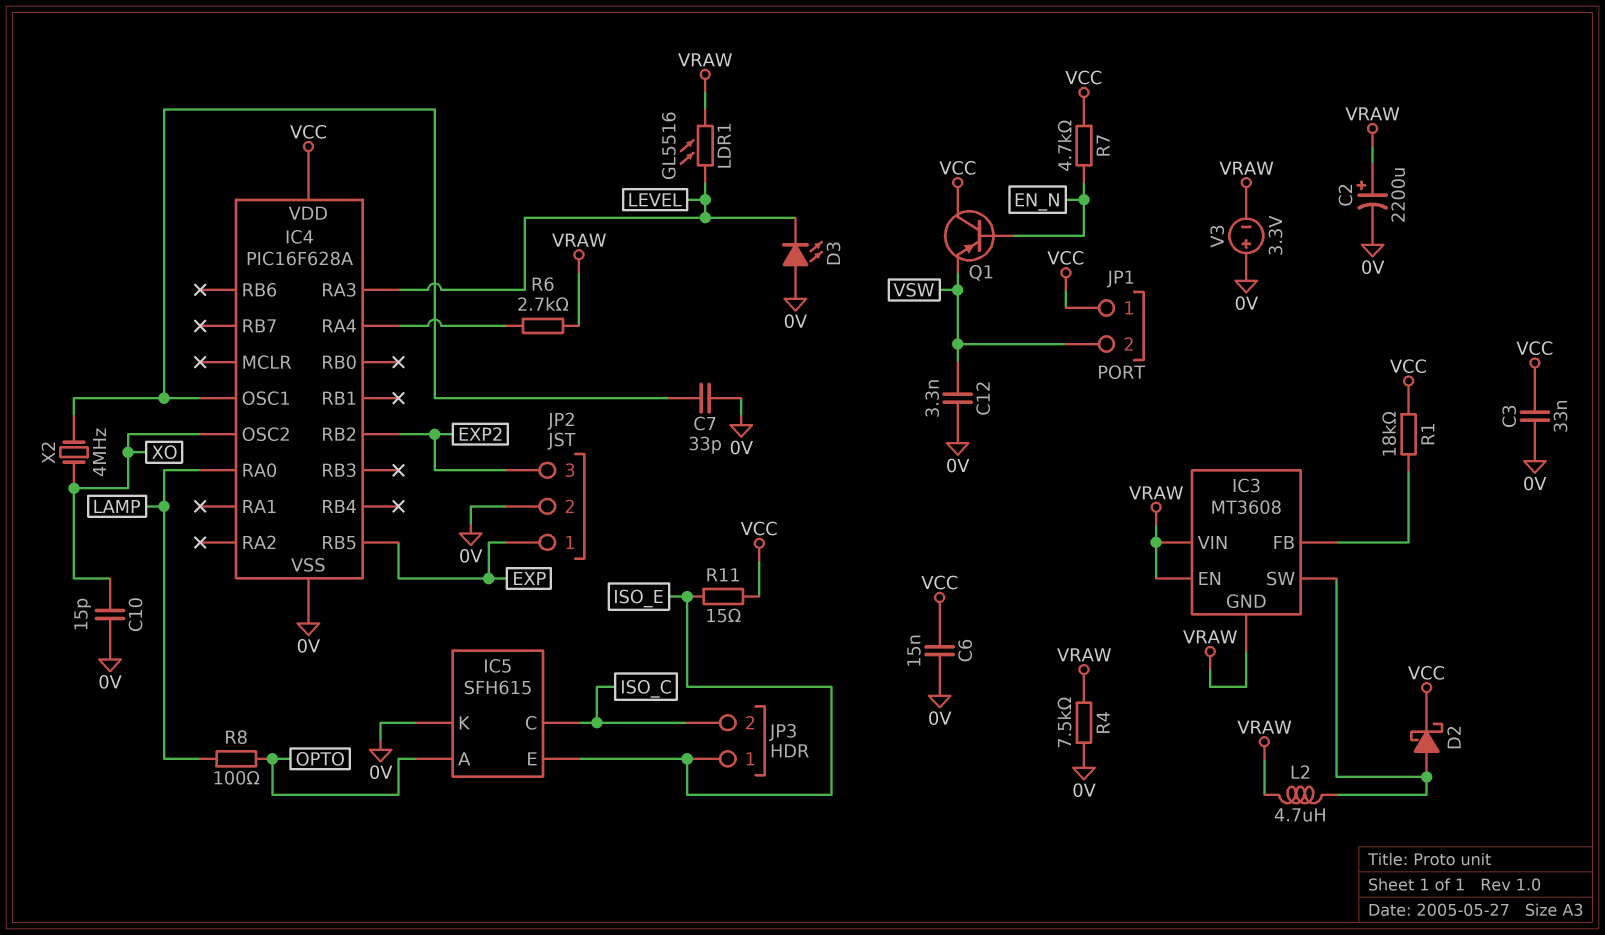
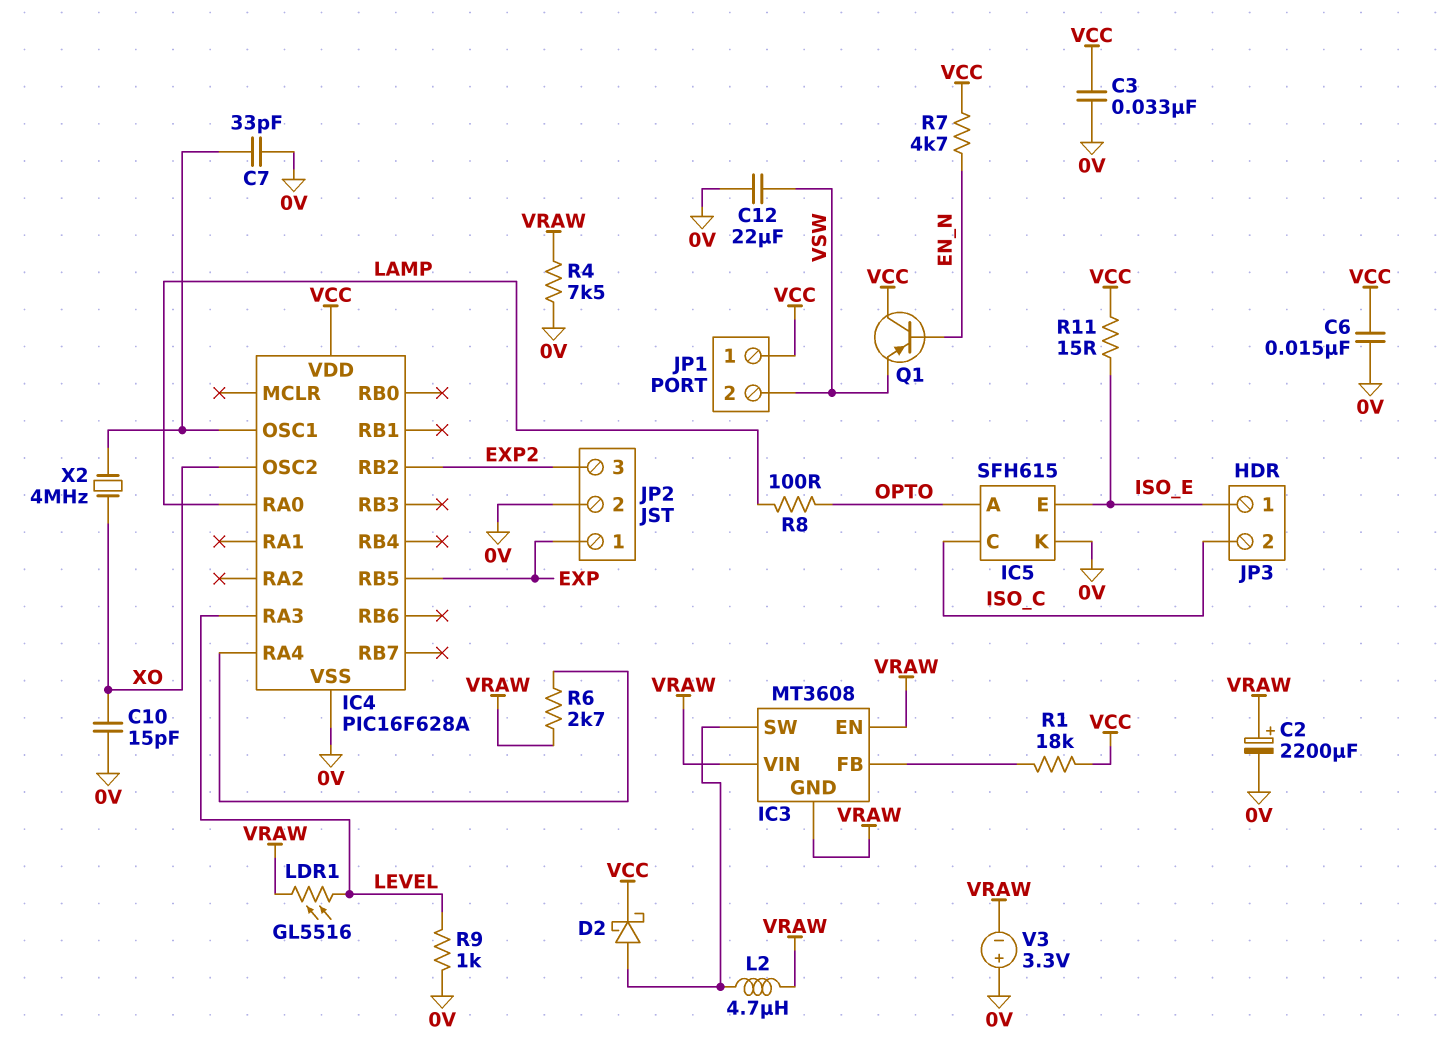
C12: 3.3nF (0V, VSW) -> 22uF (0V, VSW)
D3: LED (A 0V, K LEVEL) -> none
R9: none -> 1k (0V, LEVEL)

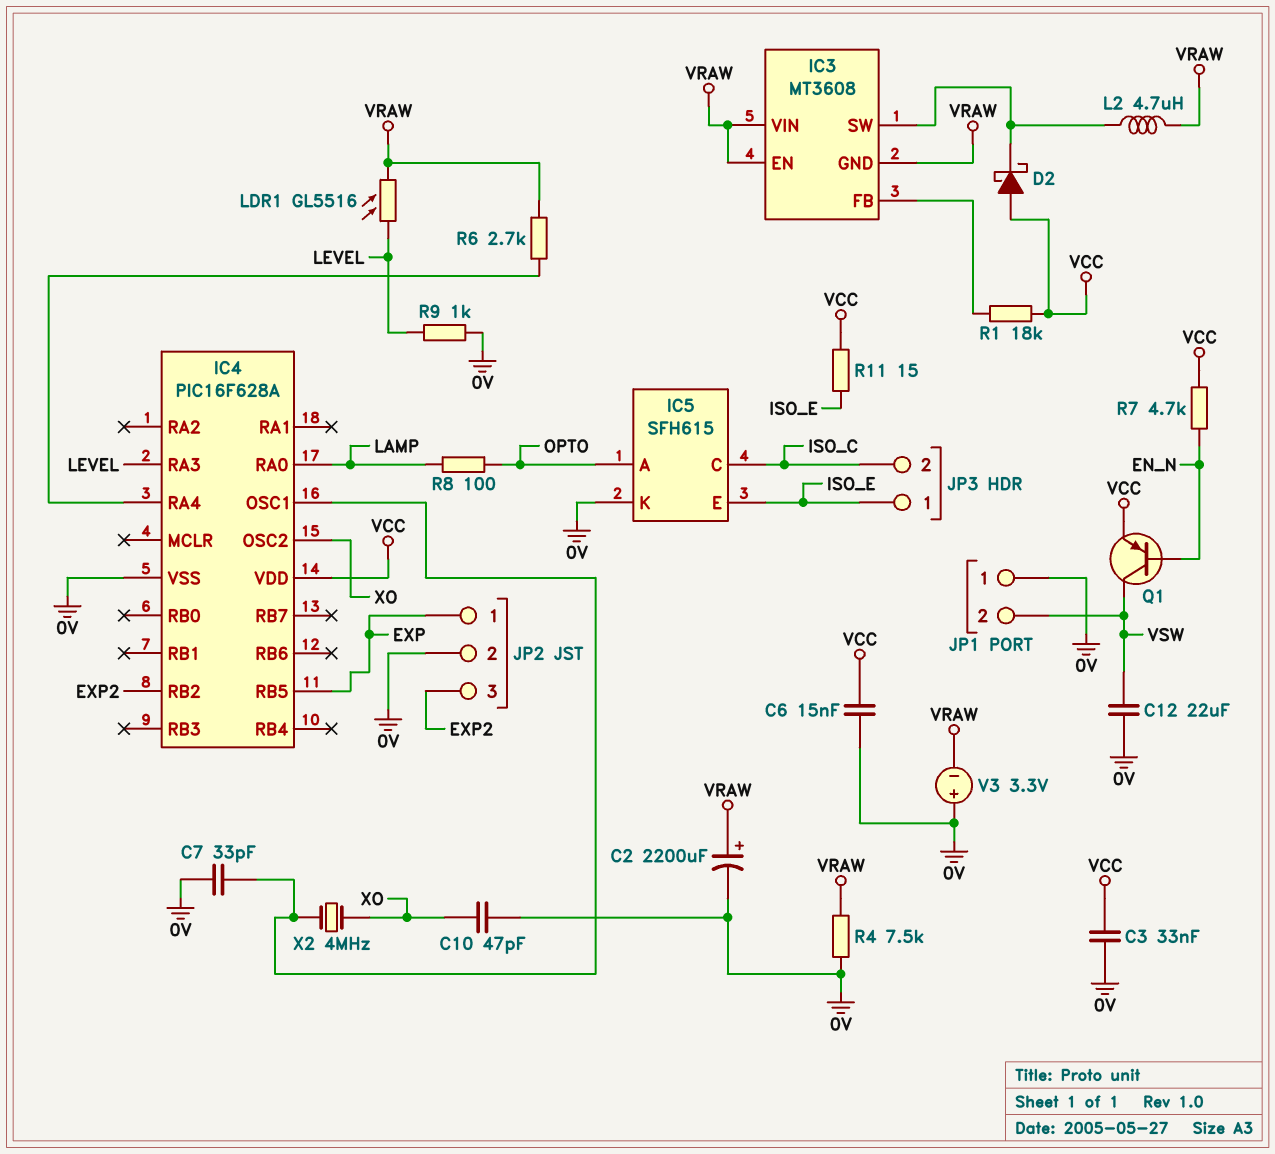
C10: 15pF (0V, XO) -> 47pF (0V, XO)
D2: schottky (A IC3/SW, K VCC) -> schottky (A VCC, K IC3/SW)
JP1 pin 1: VCC -> 0V
Q1: PNP (B EN_N, C VCC, E VSW) -> PNP (B EN_N, C VSW, E VCC)

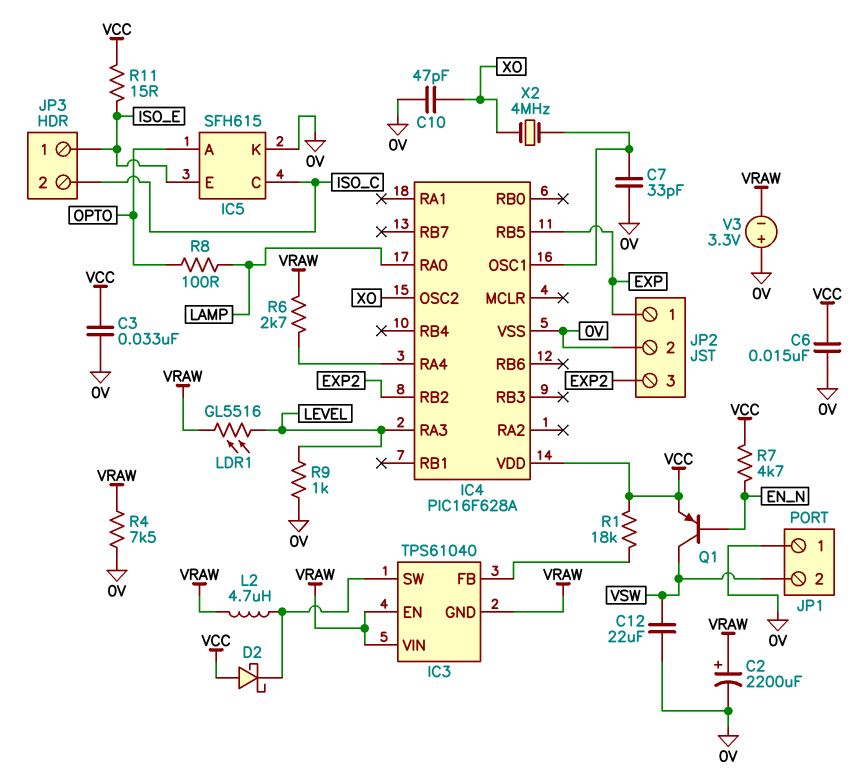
IC3: MT3608 -> TPS61040

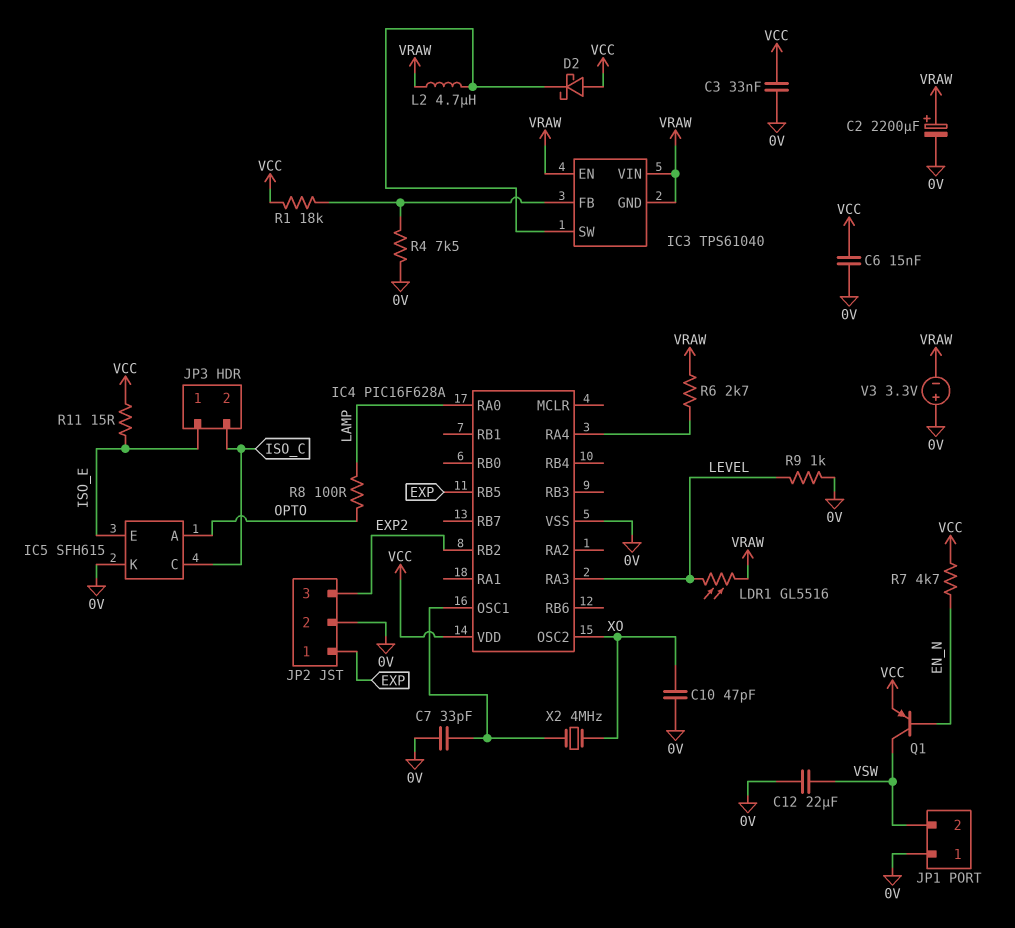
R4: 7.5k (0V, VRAW) -> 7.5k (0V, IC3/FB)

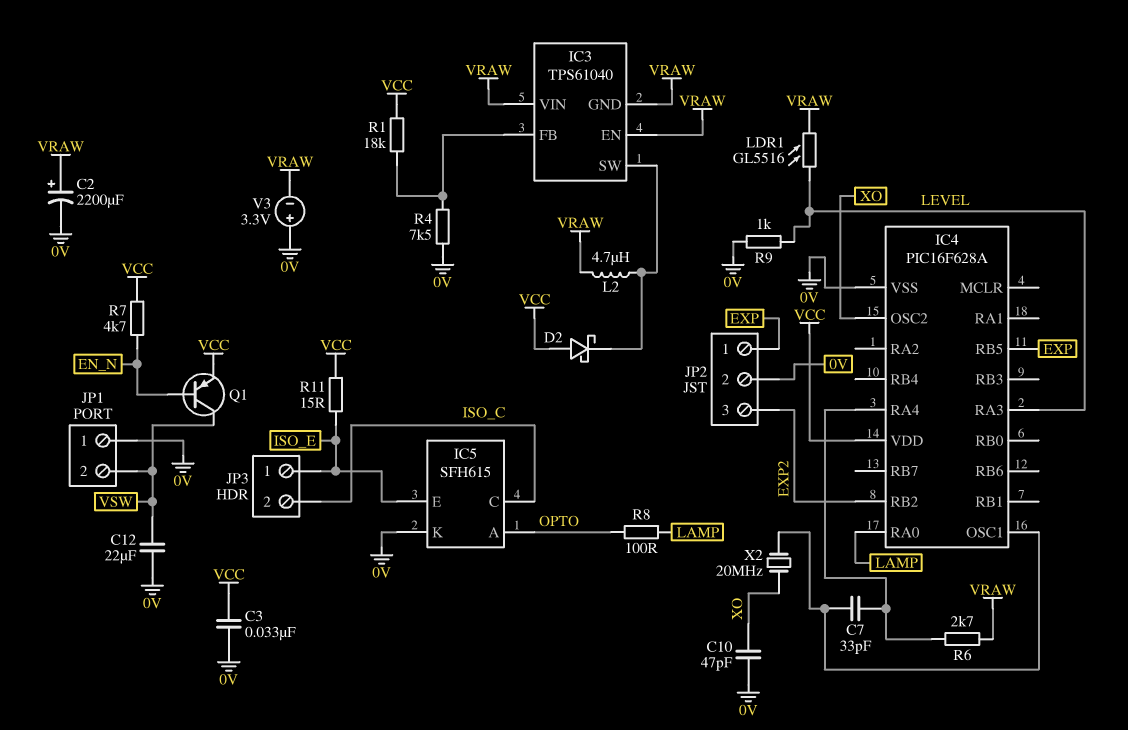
C6: 15nF (0V, VCC) -> none
C7: 33pF (0V, IC4/OSC1) -> 33pF (IC4/OSC1, IC4/RA4)
X2: 4MHz (IC4/OSC1, XO) -> 20MHz (IC4/OSC1, XO)

